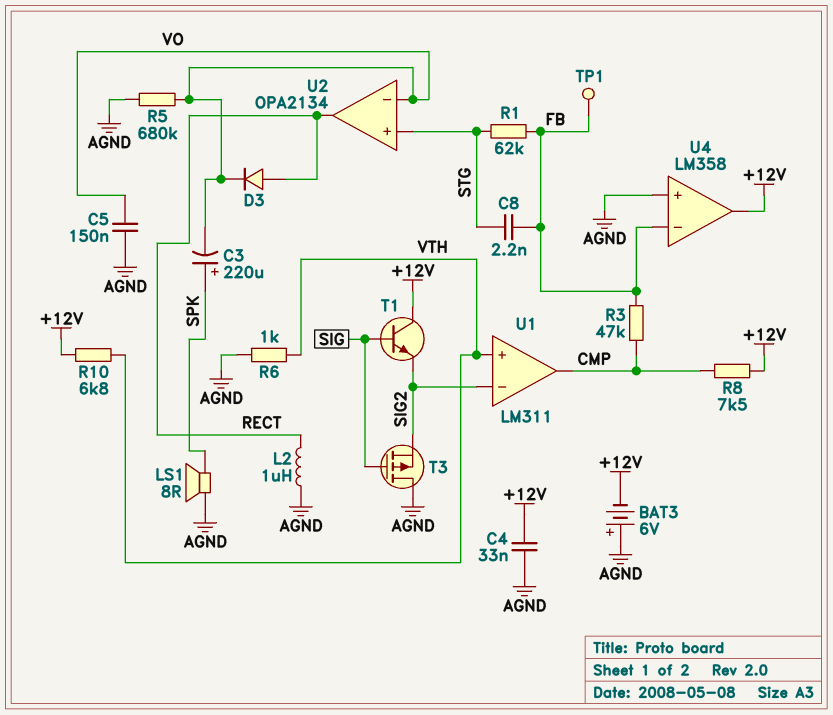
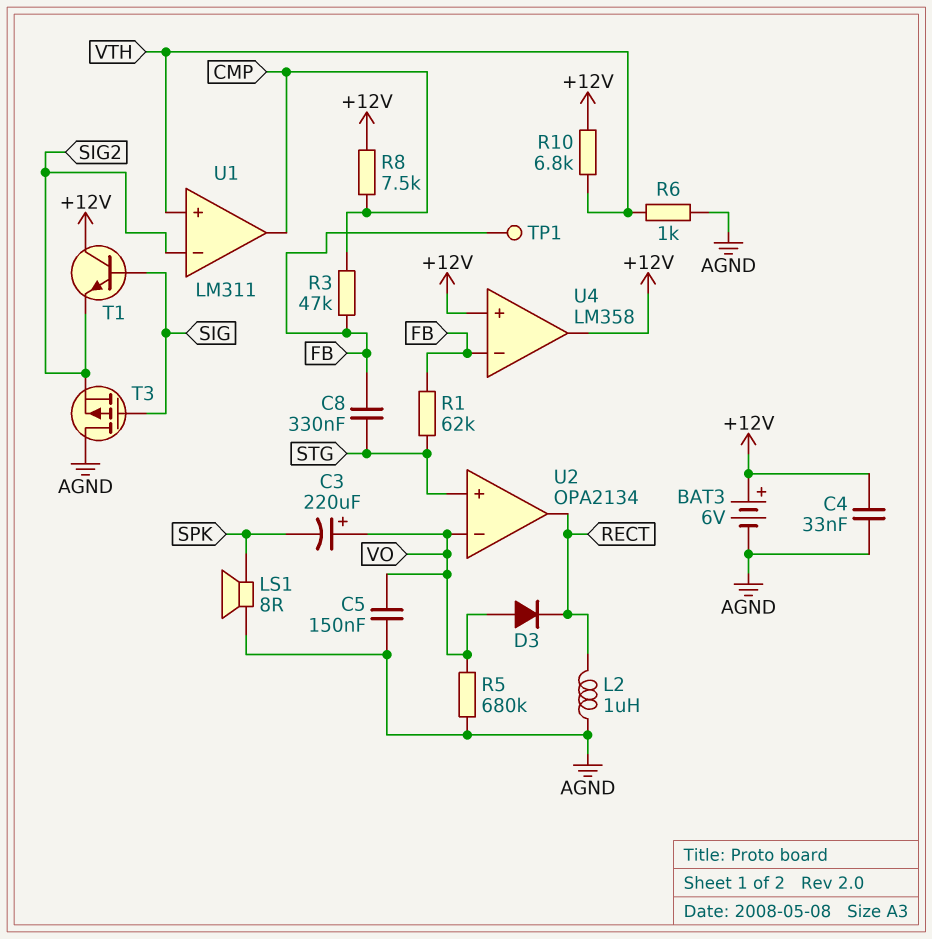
BAT3: 6V (plus AGND, minus +12V) -> 6V (plus +12V, minus AGND)
C3: 220uF (plus SPK, minus VO) -> 220uF (plus VO, minus SPK)
C8: 2.2nF (FB, STG) -> 330nF (FB, STG)
D3: diode (A RECT, K VO) -> diode (A VO, K RECT)
U4 pin in+: AGND -> +12V

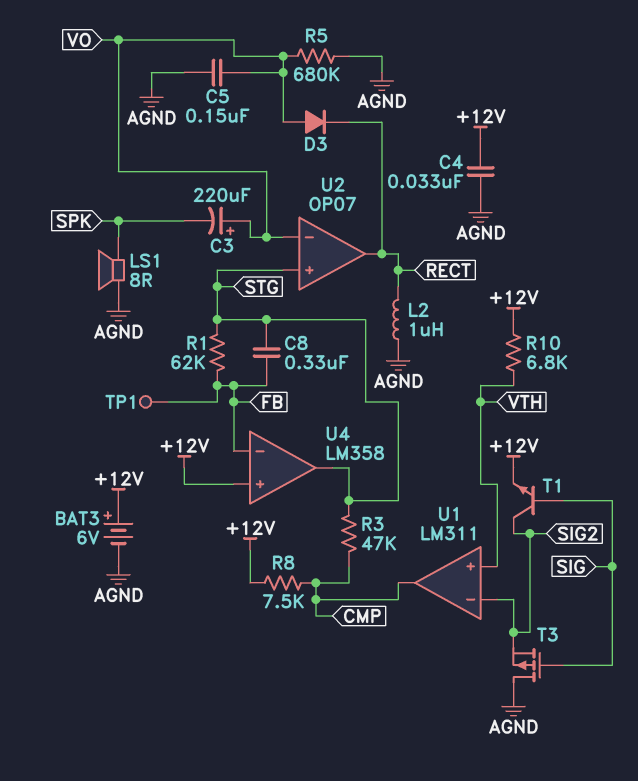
R3: 47k (CMP, FB) -> 47k (CMP, STG)
R6: 1k (AGND, VTH) -> none
T1: NPN (B SIG, C +12V, E SIG2) -> NPN (B SIG, C SIG2, E +12V)
U2: OPA2134 -> OP07
U4 pin out: +12V -> STG

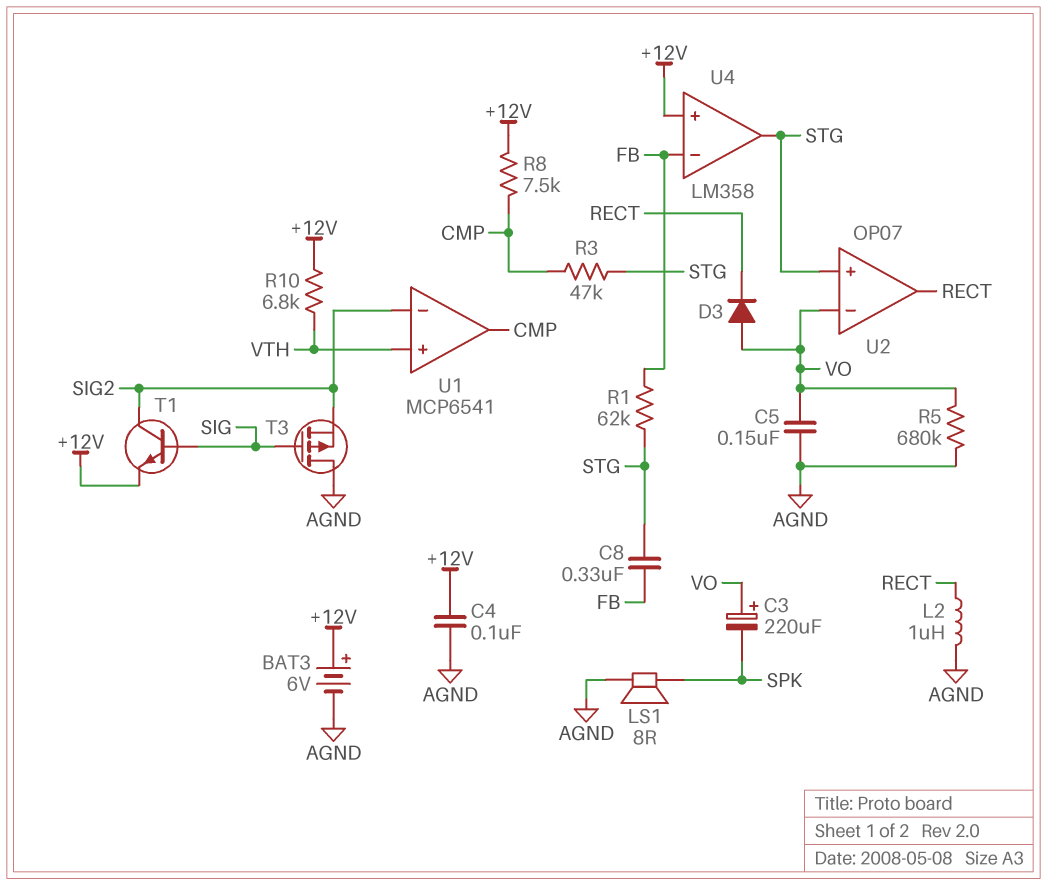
C4: 33nF (+12V, AGND) -> 100nF (+12V, AGND)
TP1: test point (FB) -> none
U1: LM311 -> MCP6541

